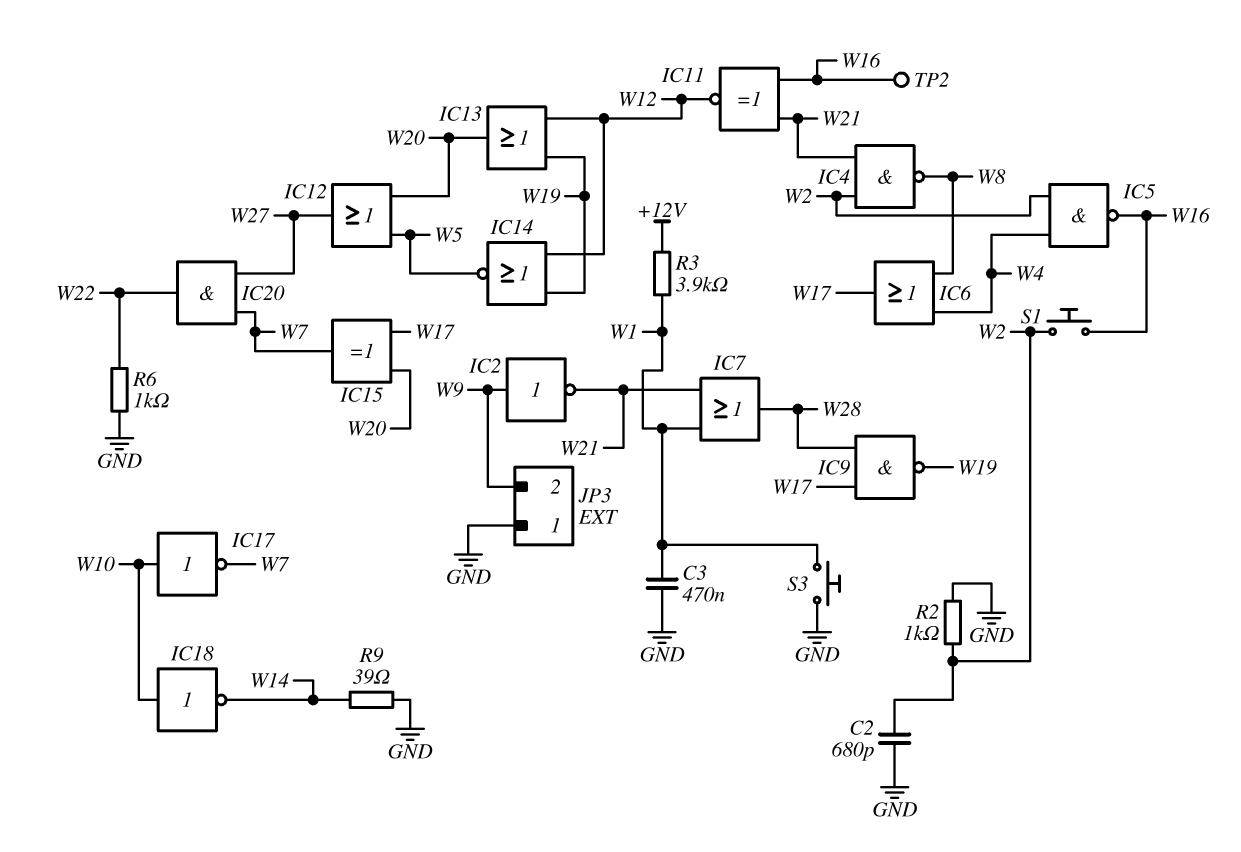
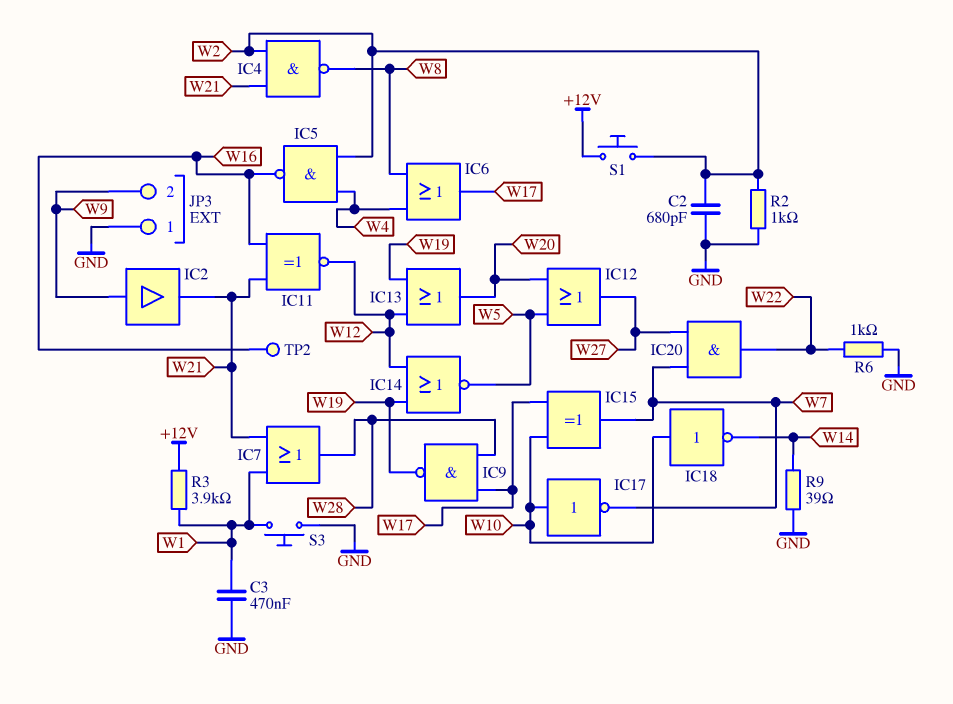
IC2: NOT (in W9, out W21) -> buffer (in W9, out W21)
IC15: XOR (in W17, in W20, out W7) -> XOR (in W10, in W17, out W7)
S1: button (W2, W16) -> button (+12V, W2)

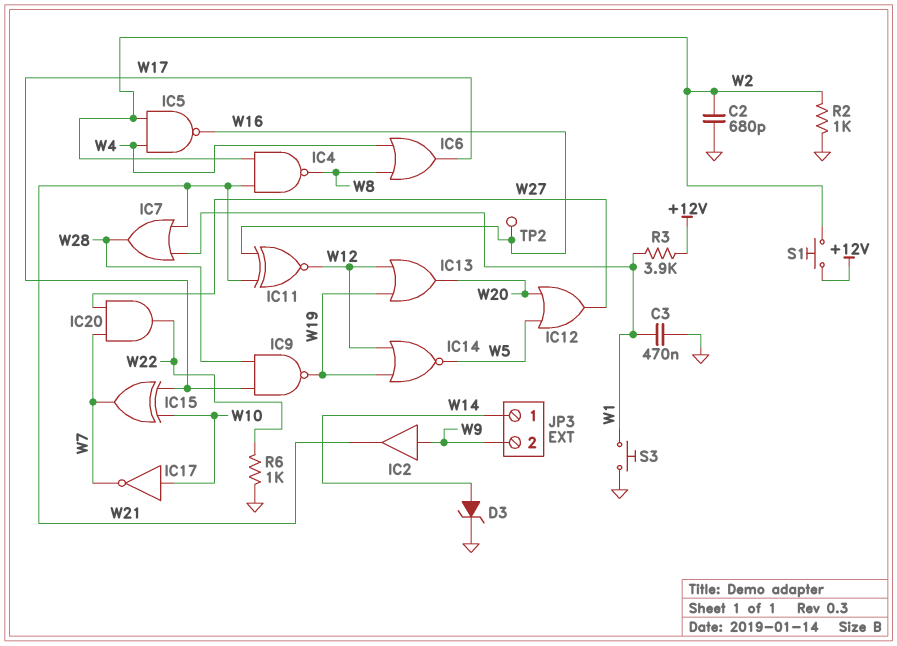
D3: none -> zener (A W14, K GND)
IC18: NOT (in W10, out W14) -> none
JP3 pin 1: GND -> W14
R9: 39 (GND, W14) -> none

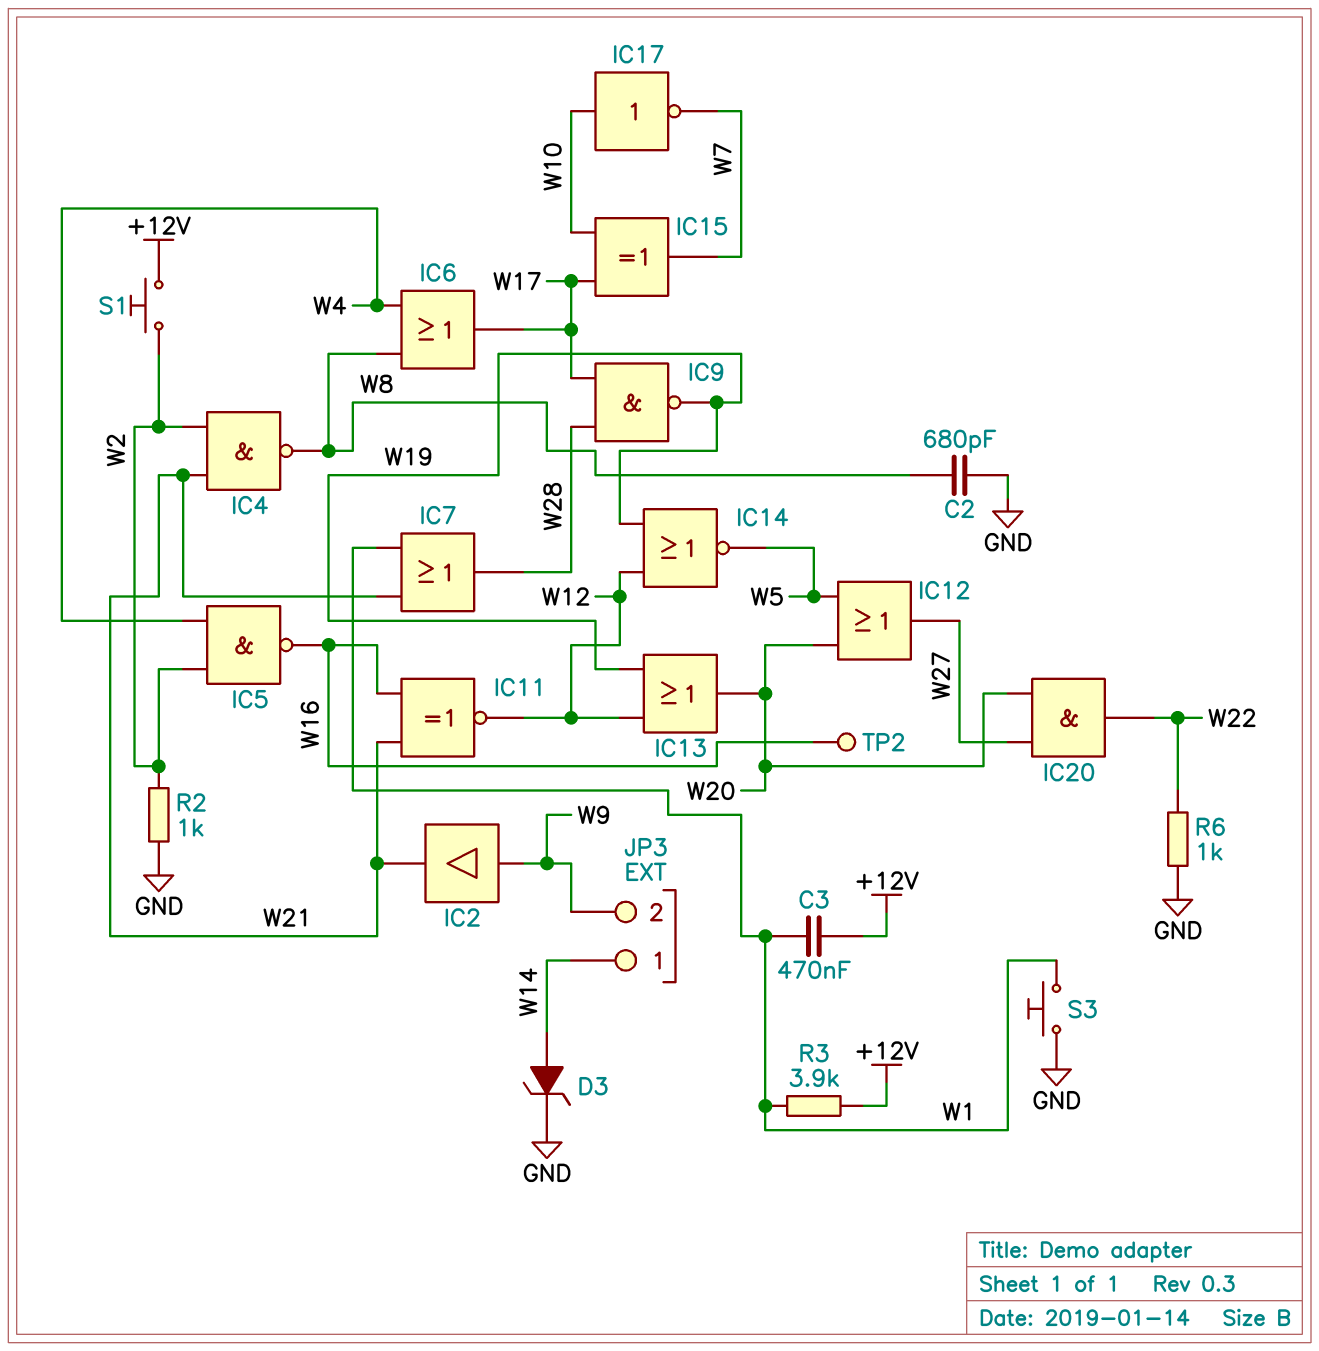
C2: 680pF (GND, W2) -> 680pF (GND, W8)
C3: 470nF (GND, W1) -> 470nF (+12V, W1)
IC20: AND (in W7, in W27, out W22) -> AND (in W20, in W27, out W22)

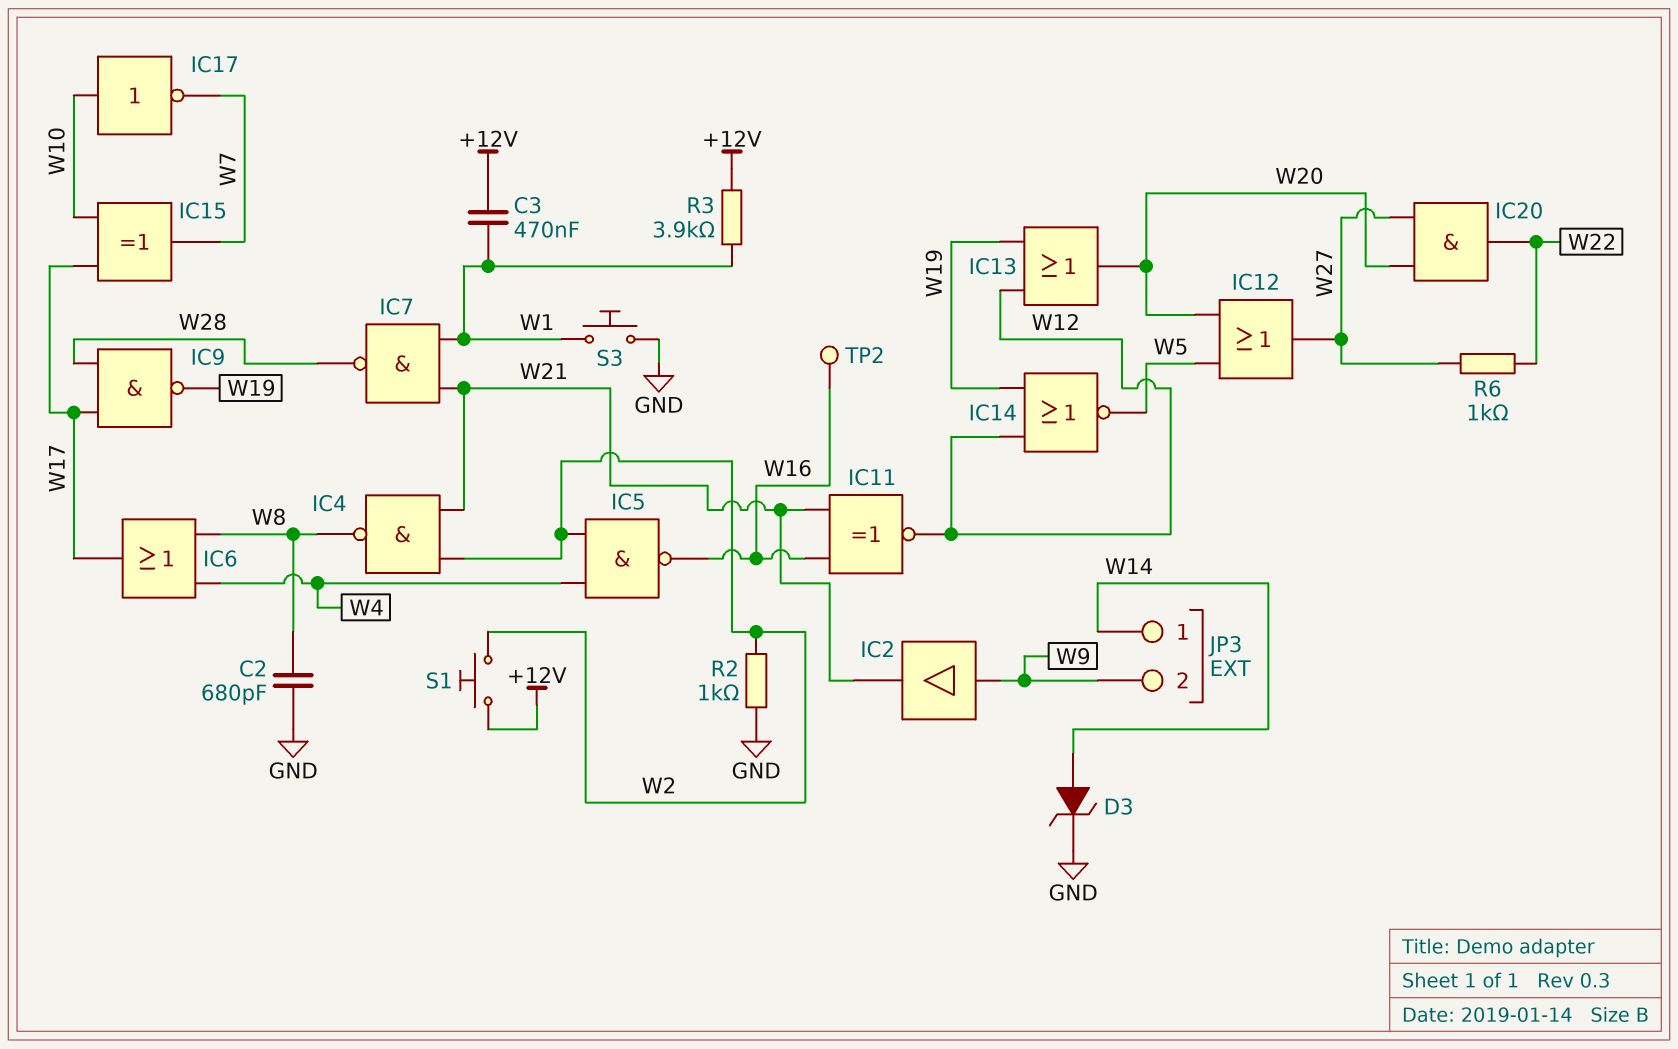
IC7: OR (in W1, in W21, out W28) -> NAND (in W1, in W21, out W28)
R6: 1k (GND, W22) -> 1k (W22, W27)

